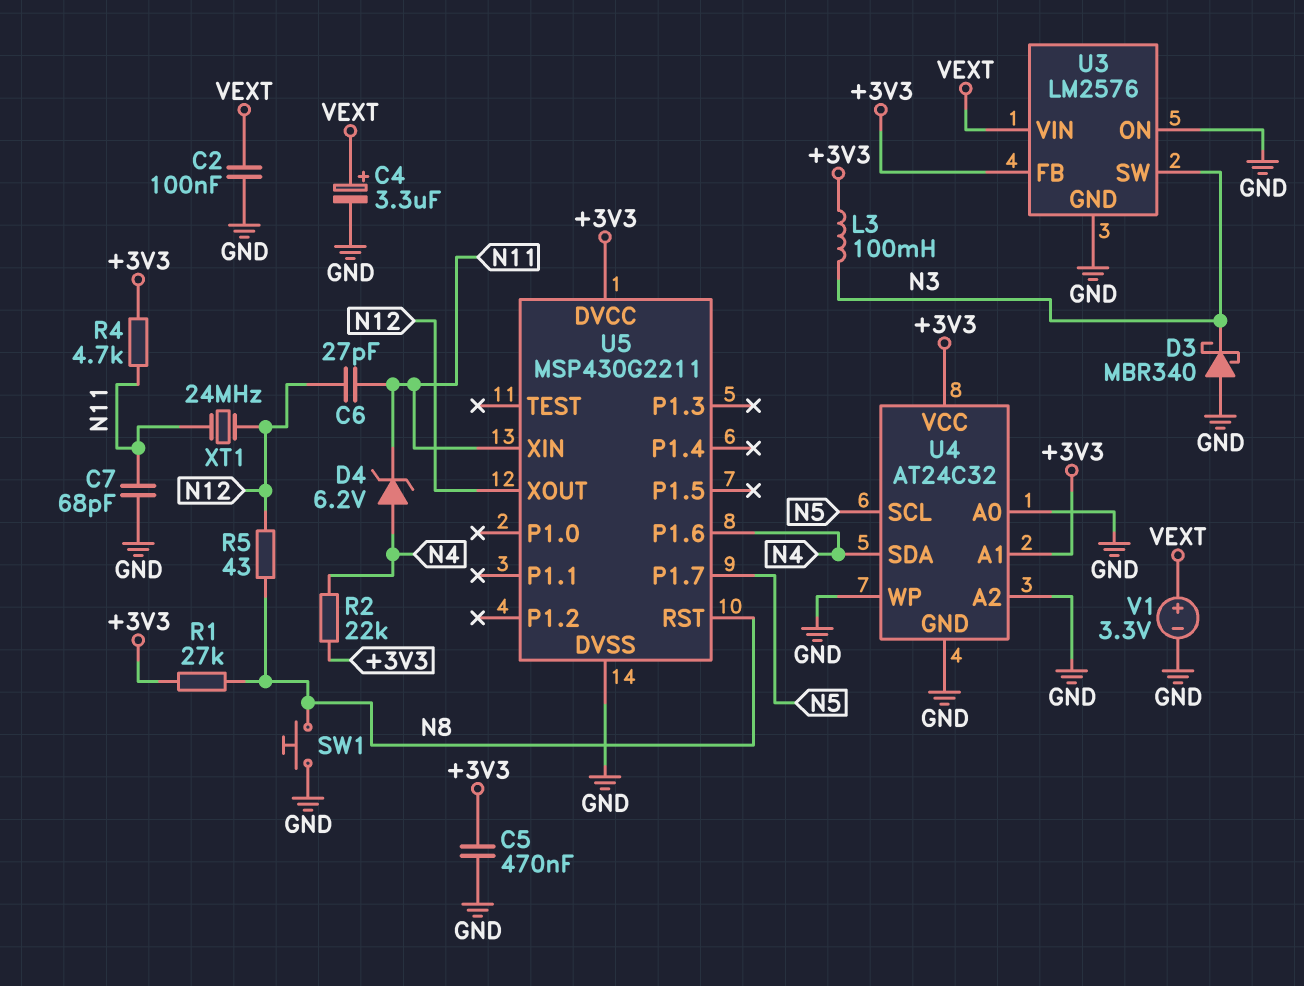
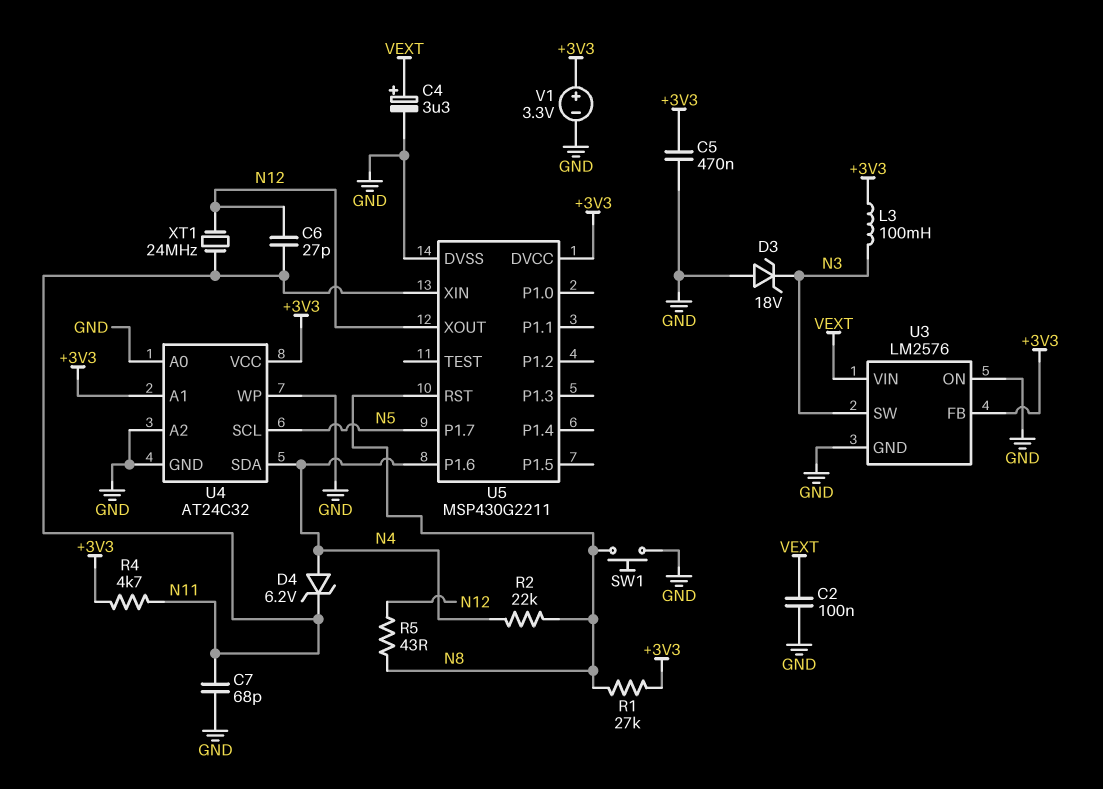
D3: schottky MBR340 (A GND, K N3) -> zener 18V (A GND, K N3)
R2: 22k (+3V3, N4) -> 22k (N4, N8)
V1: 3.3V (plus VEXT, minus GND) -> 3.3V (plus +3V3, minus GND)

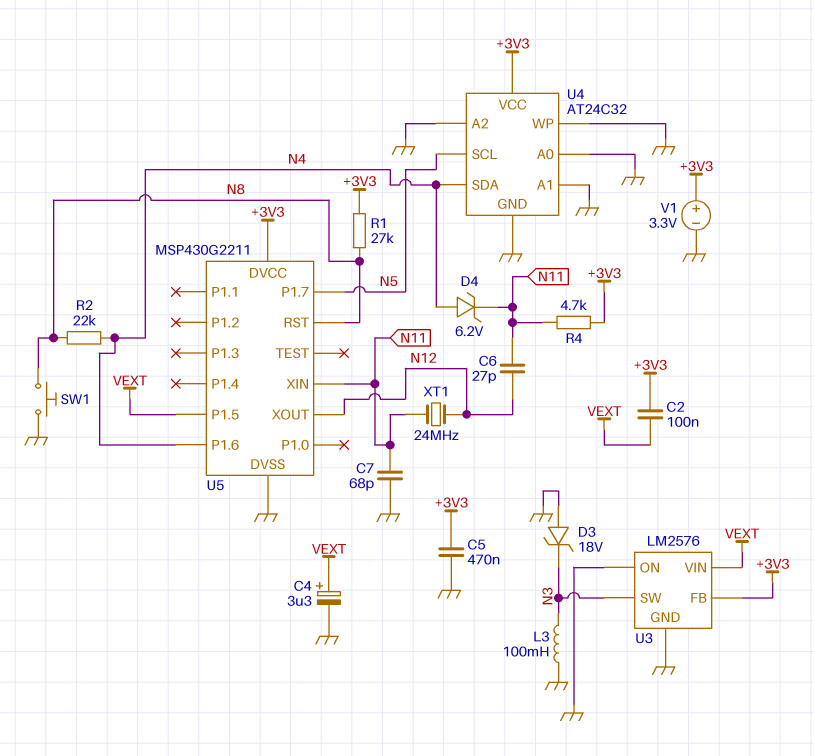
C2: 100nF (GND, VEXT) -> 100nF (+3V3, VEXT)
L3: 100mH (+3V3, N3) -> 100mH (GND, N3)
R5: 43 (N8, N12) -> none
U4 pin A1: +3V3 -> GND
U5 pin P1.5: none -> VEXT

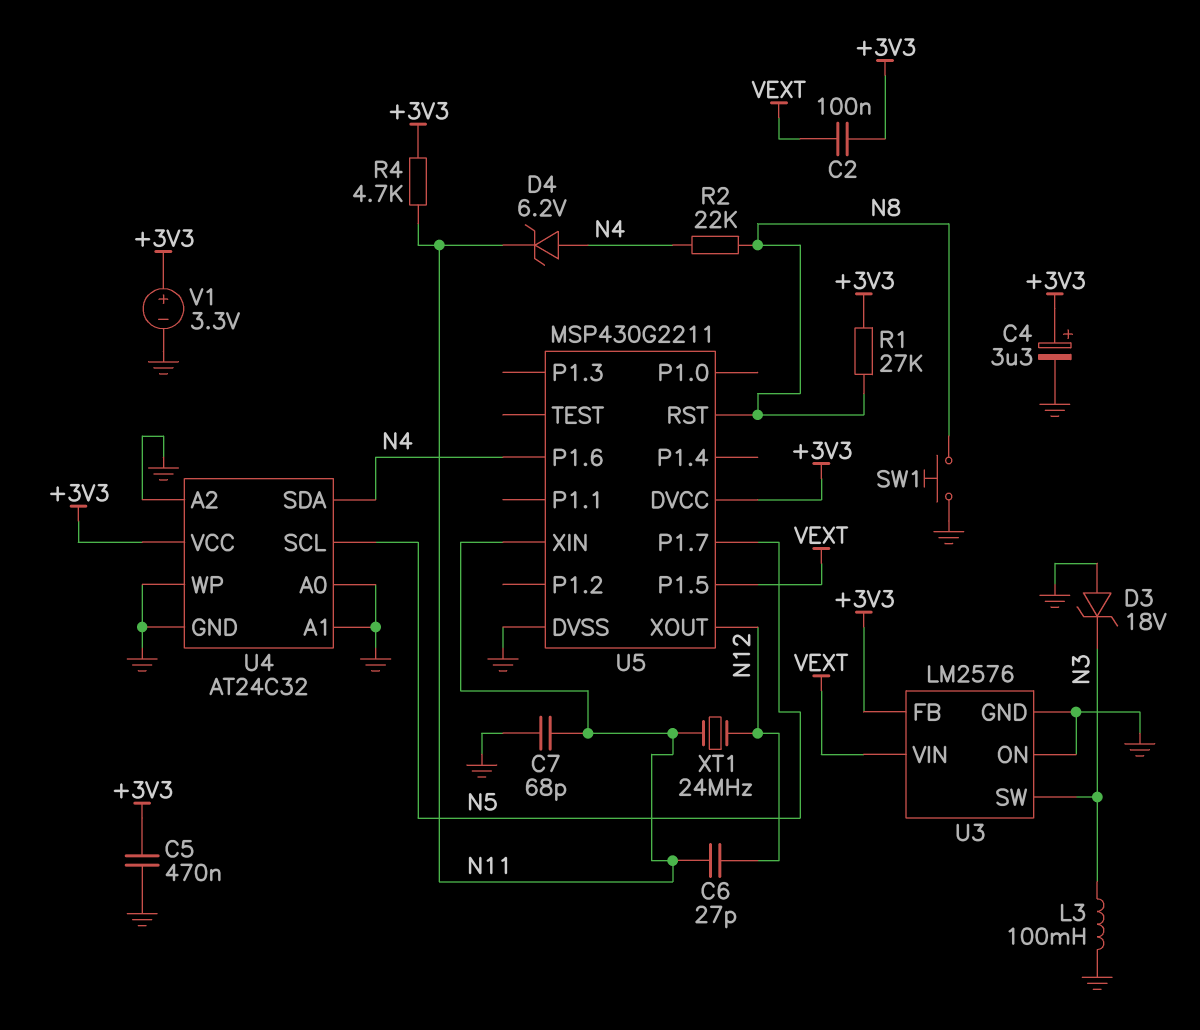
C4: 3.3uF (plus VEXT, minus GND) -> 3.3uF (plus +3V3, minus GND)

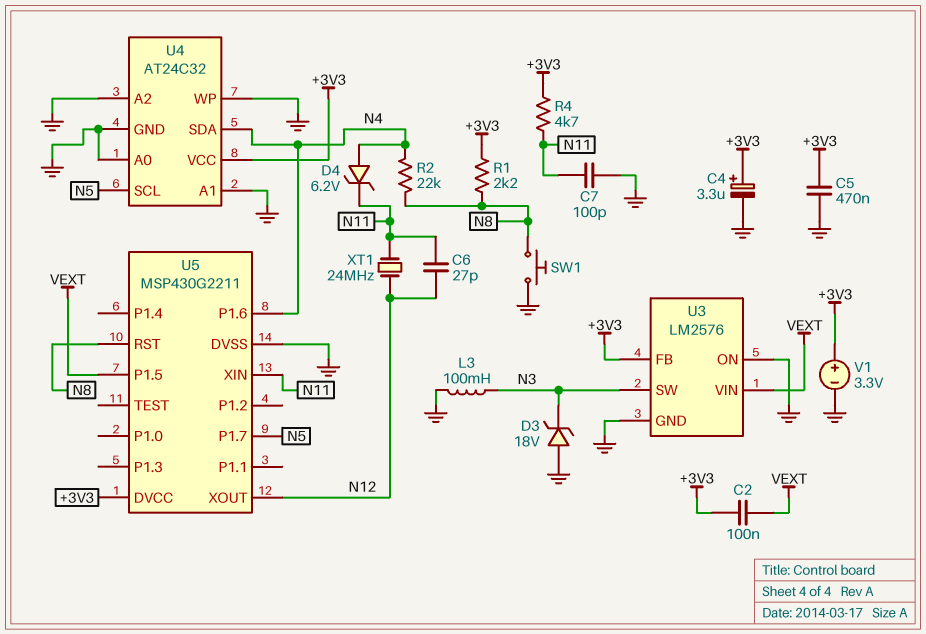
C7: 68pF (GND, N11) -> 100pF (GND, N11)
R1: 27k (+3V3, N8) -> 2.2k (+3V3, N8)

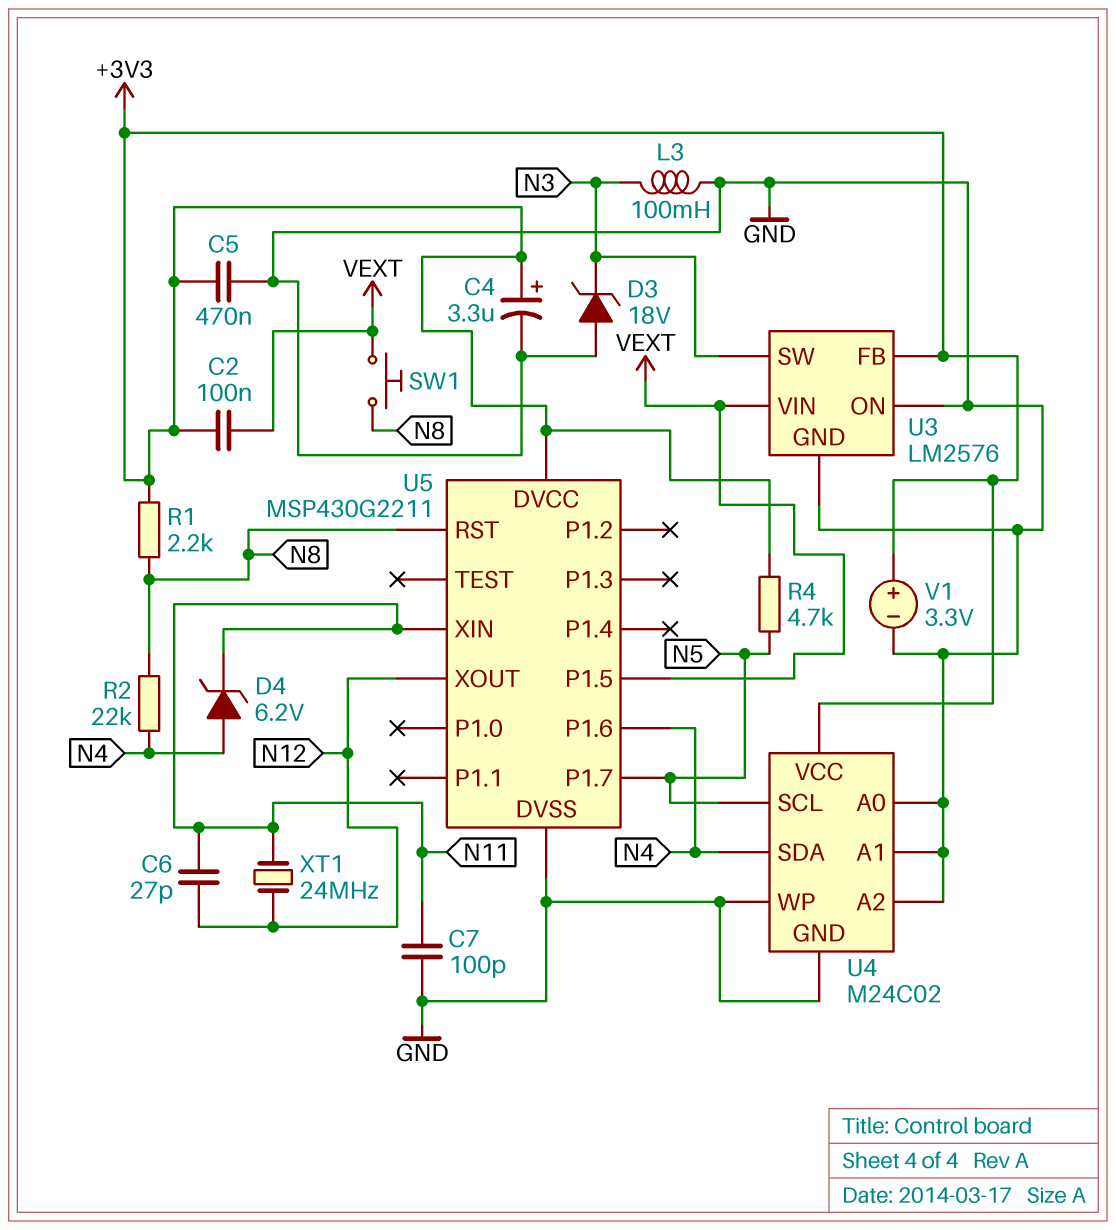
R4: 4.7k (+3V3, N11) -> 4.7k (+3V3, N5)
SW1: button (GND, N8) -> button (N8, VEXT)
U4: AT24C32 -> M24C02

